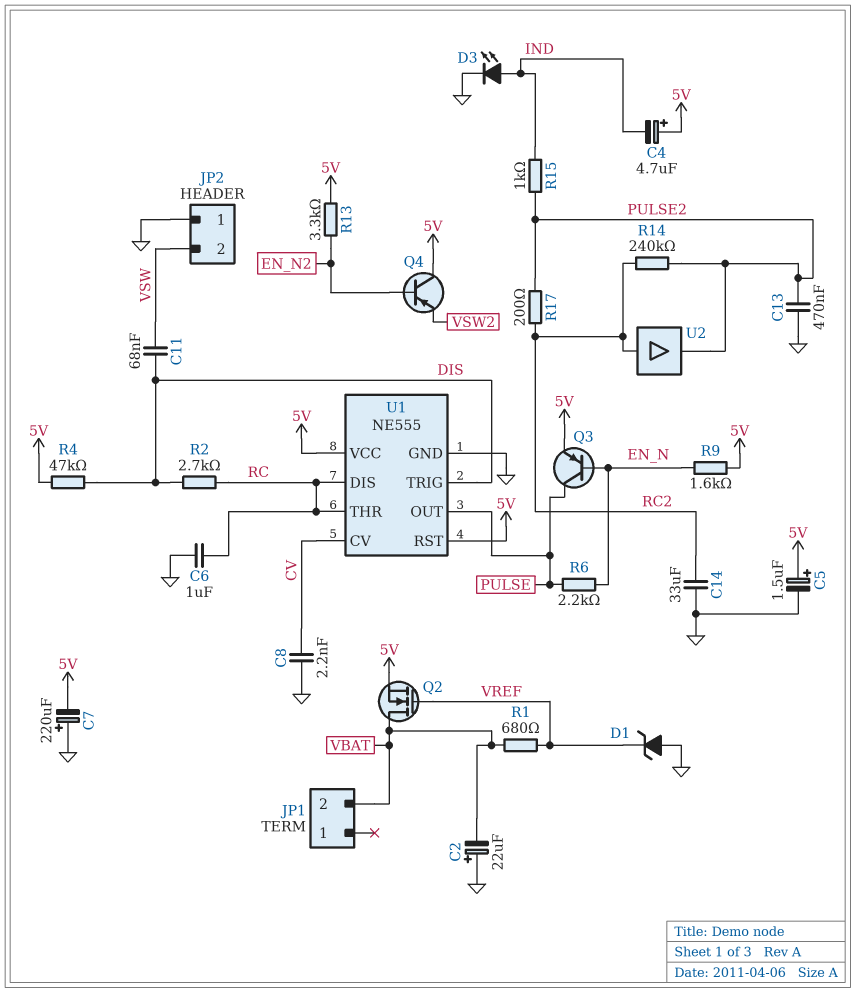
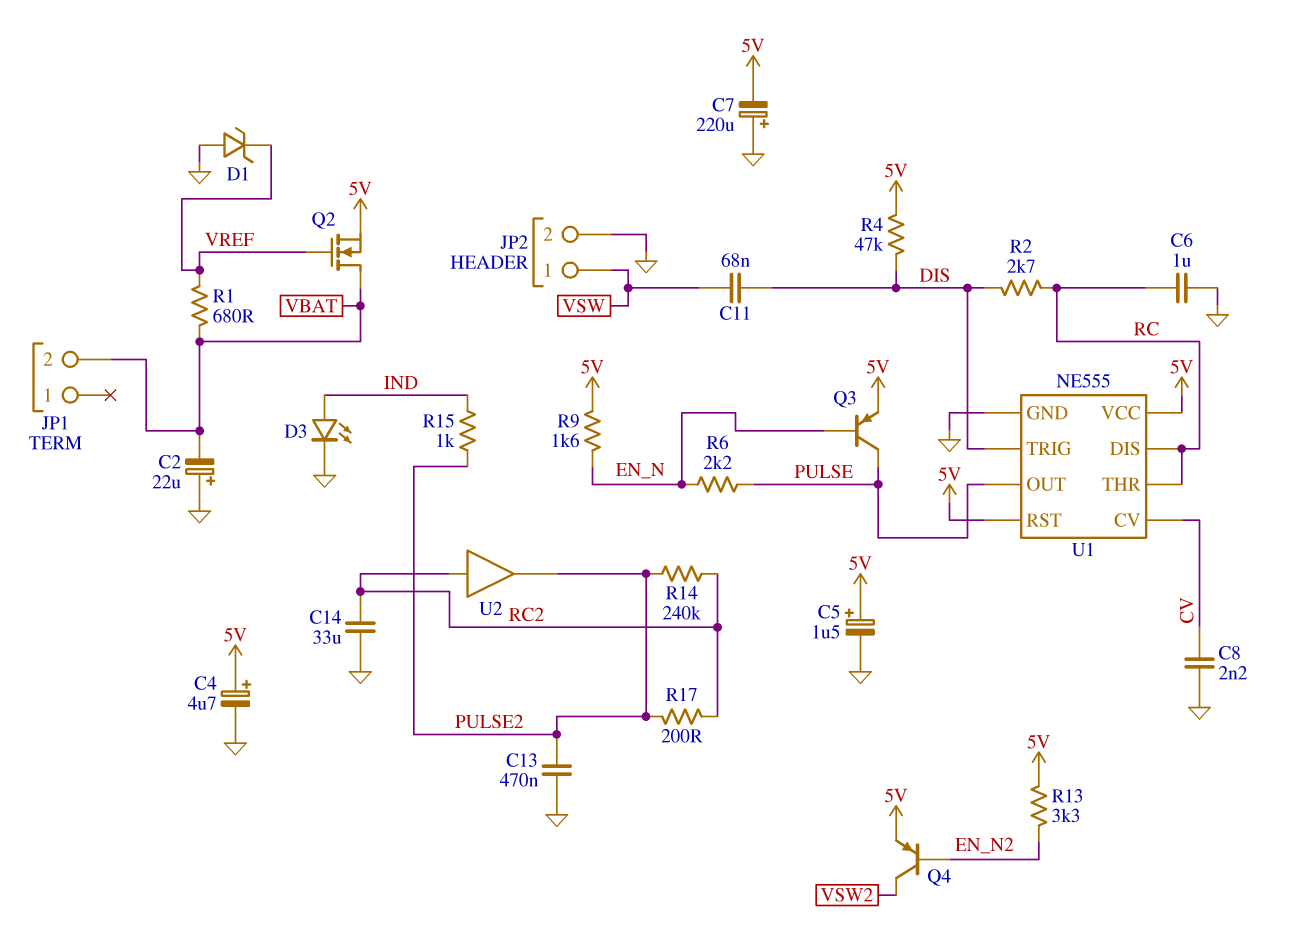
C4: 4.7uF (plus 5V, minus IND) -> 4.7uF (plus 5V, minus GND)
JP2 pin 1: GND -> VSW
JP2 pin 2: VSW -> GND
Q4: PNP (B EN_N2, C 5V, E VSW2) -> PNP (B EN_N2, C VSW2, E 5V)

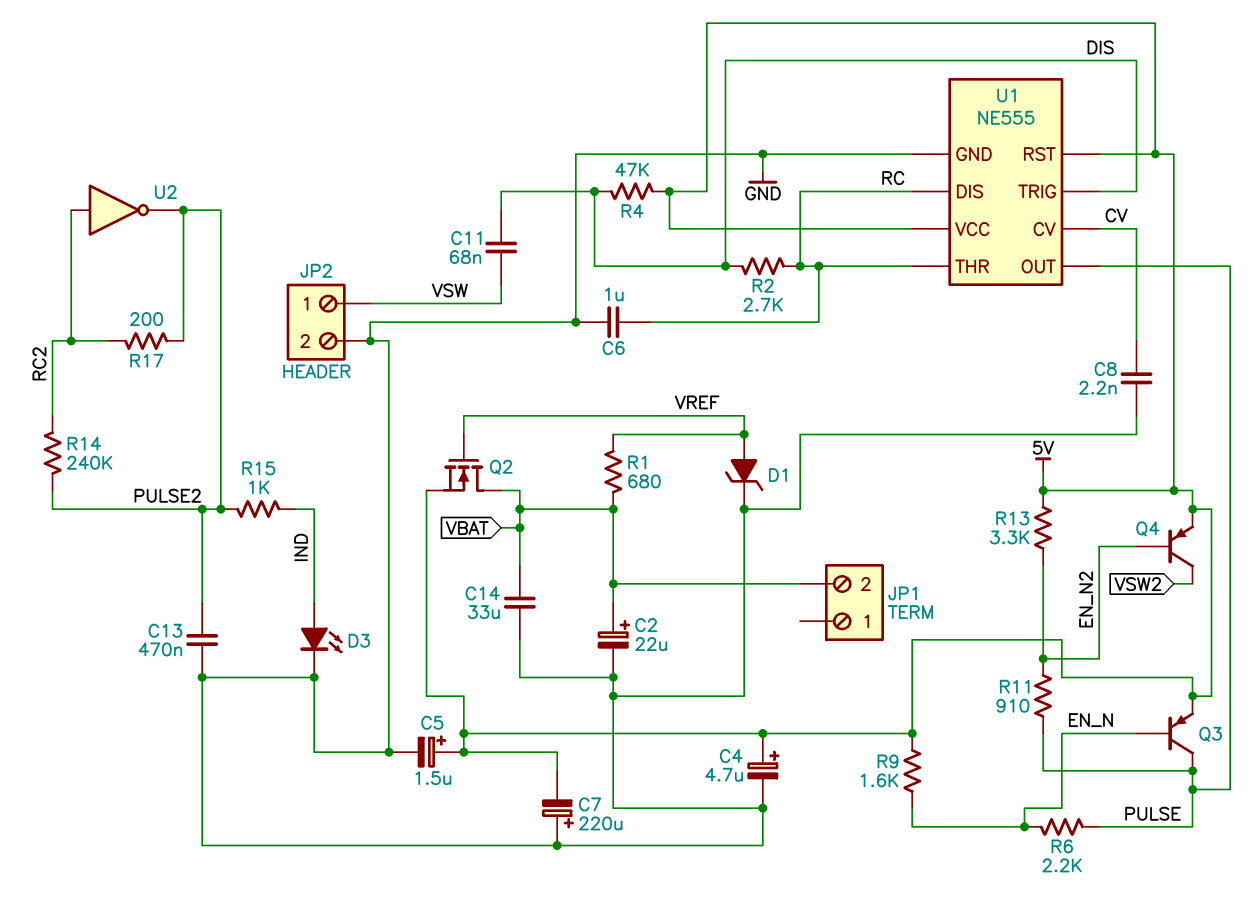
C2: 22uF (plus GND, minus VBAT) -> 22uF (plus VBAT, minus GND)
C14: 33uF (GND, RC2) -> 33uF (GND, VBAT)
D1: zener (A GND, K VREF) -> zener (A VREF, K GND)
R11: none -> 910 (EN_N2, PULSE)
U2: buffer (in RC2, out PULSE2) -> NOT (in RC2, out PULSE2)

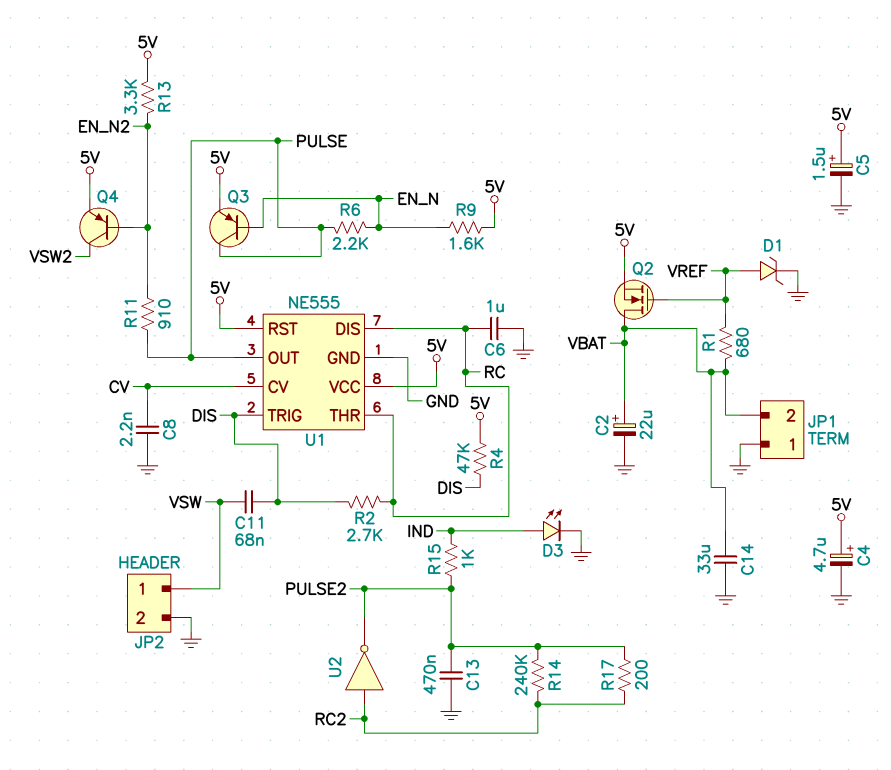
C7: 220uF (plus GND, minus 5V) -> none
JP1 pin 1: none -> GND

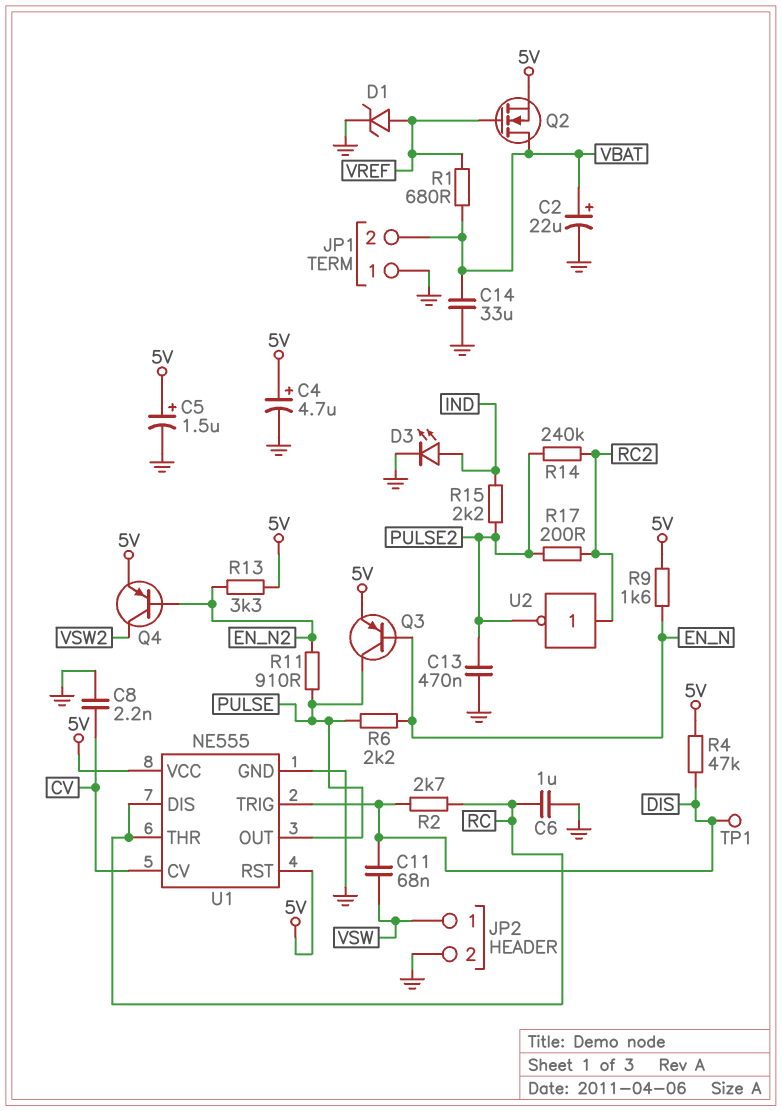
R15: 1k (IND, PULSE2) -> 2.2k (IND, PULSE2)
TP1: none -> test point (DIS)

